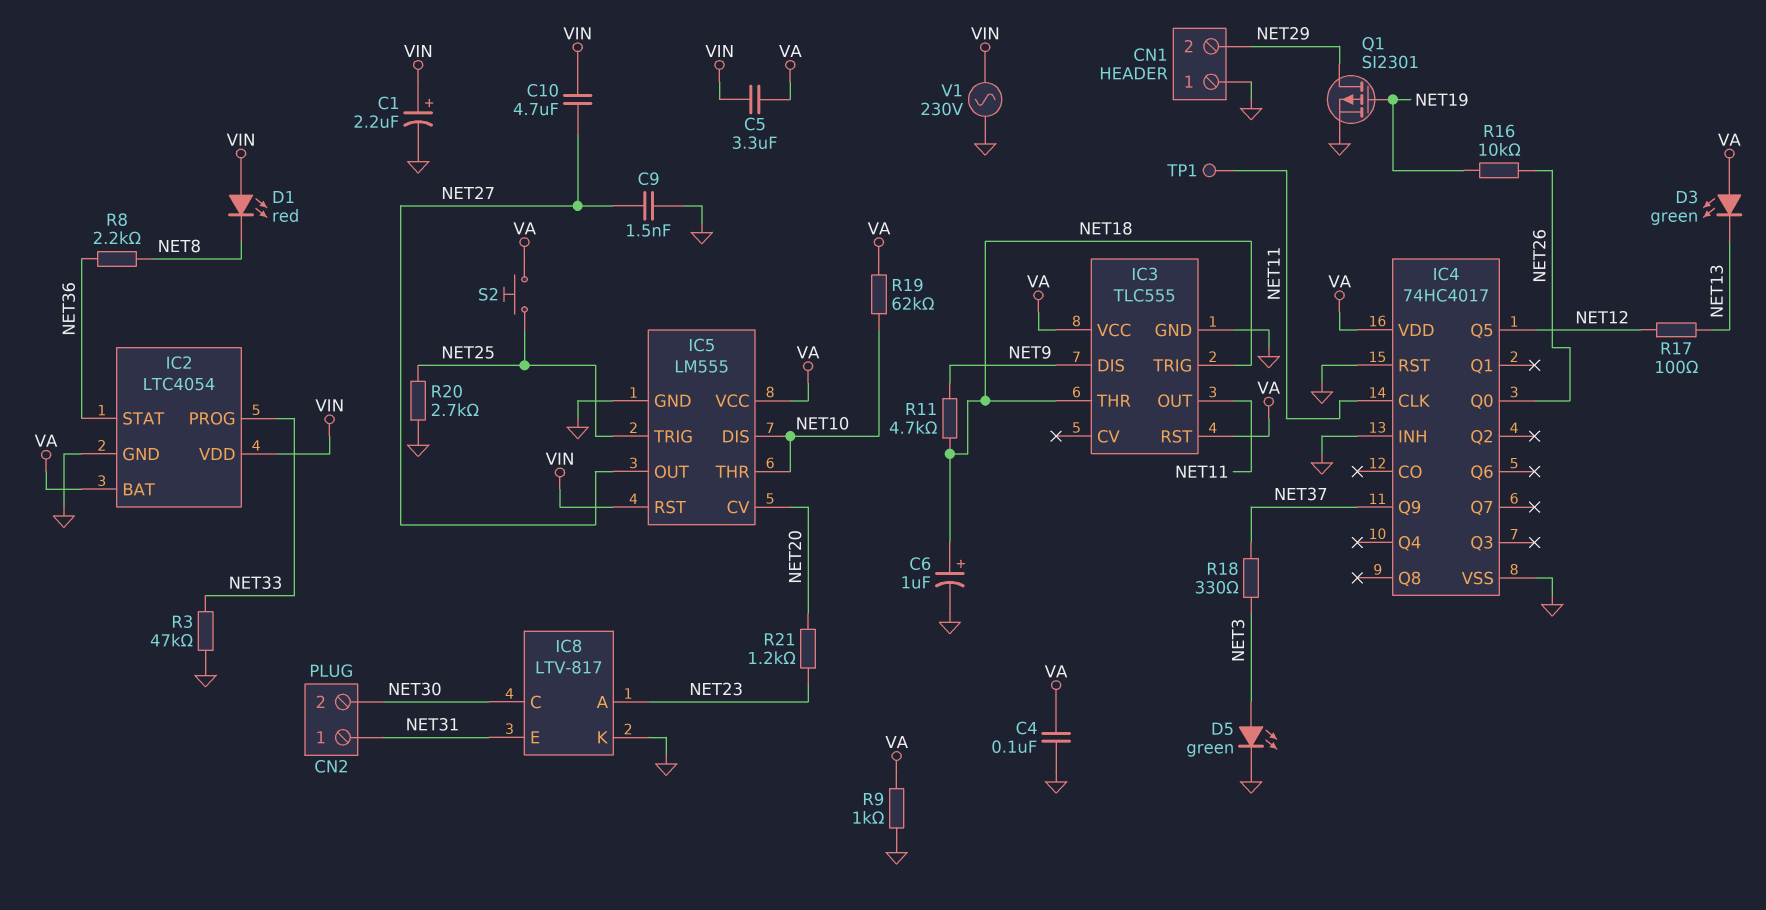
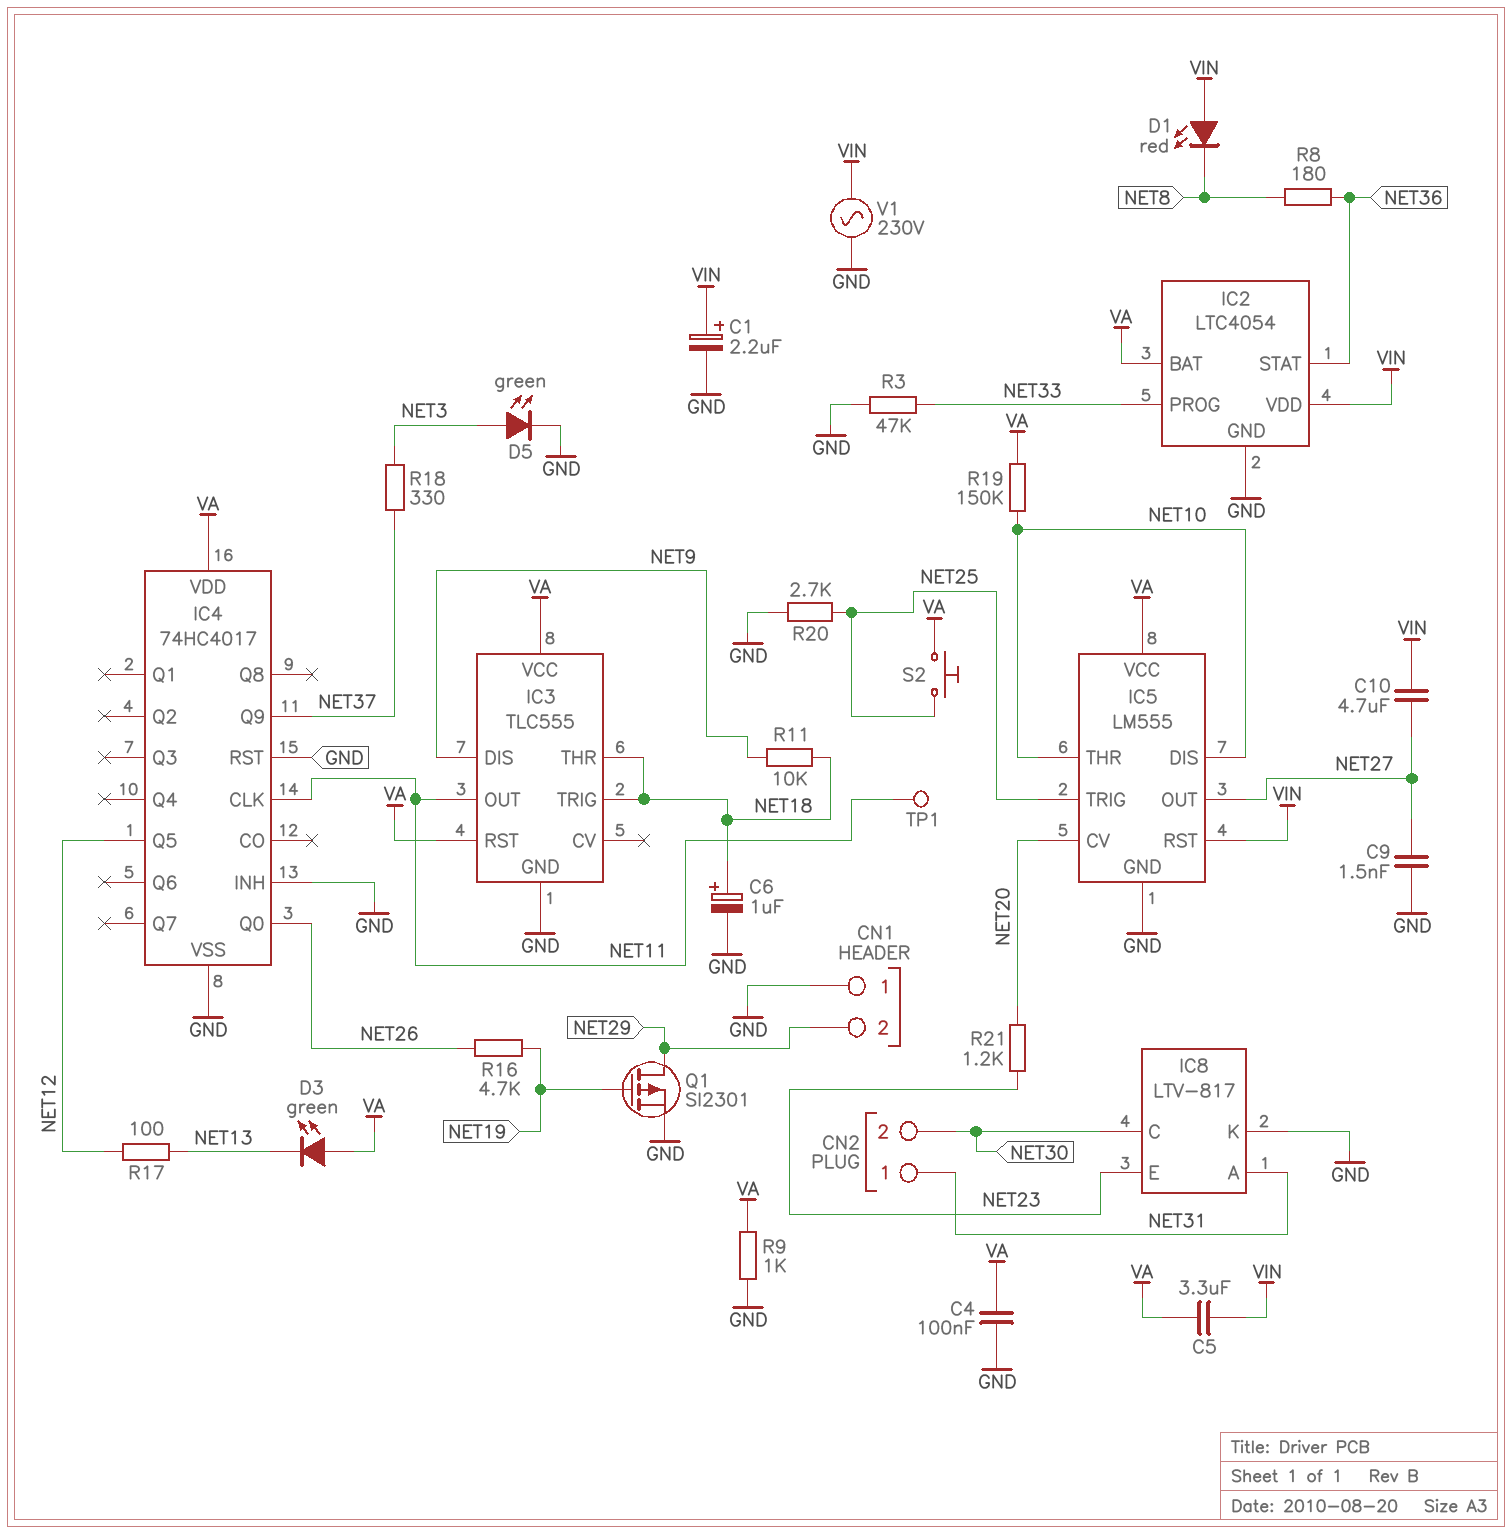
IC8 pin A: NET23 -> NET31
IC8 pin E: NET31 -> NET23
R8: 2.2k (NET8, NET36) -> 180 (NET8, NET36)
R11: 4.7k (NET9, NET18) -> 10k (NET9, NET18)
R16: 10k (NET19, NET26) -> 4.7k (NET19, NET26)
R19: 62k (NET10, VA) -> 150k (NET10, VA)

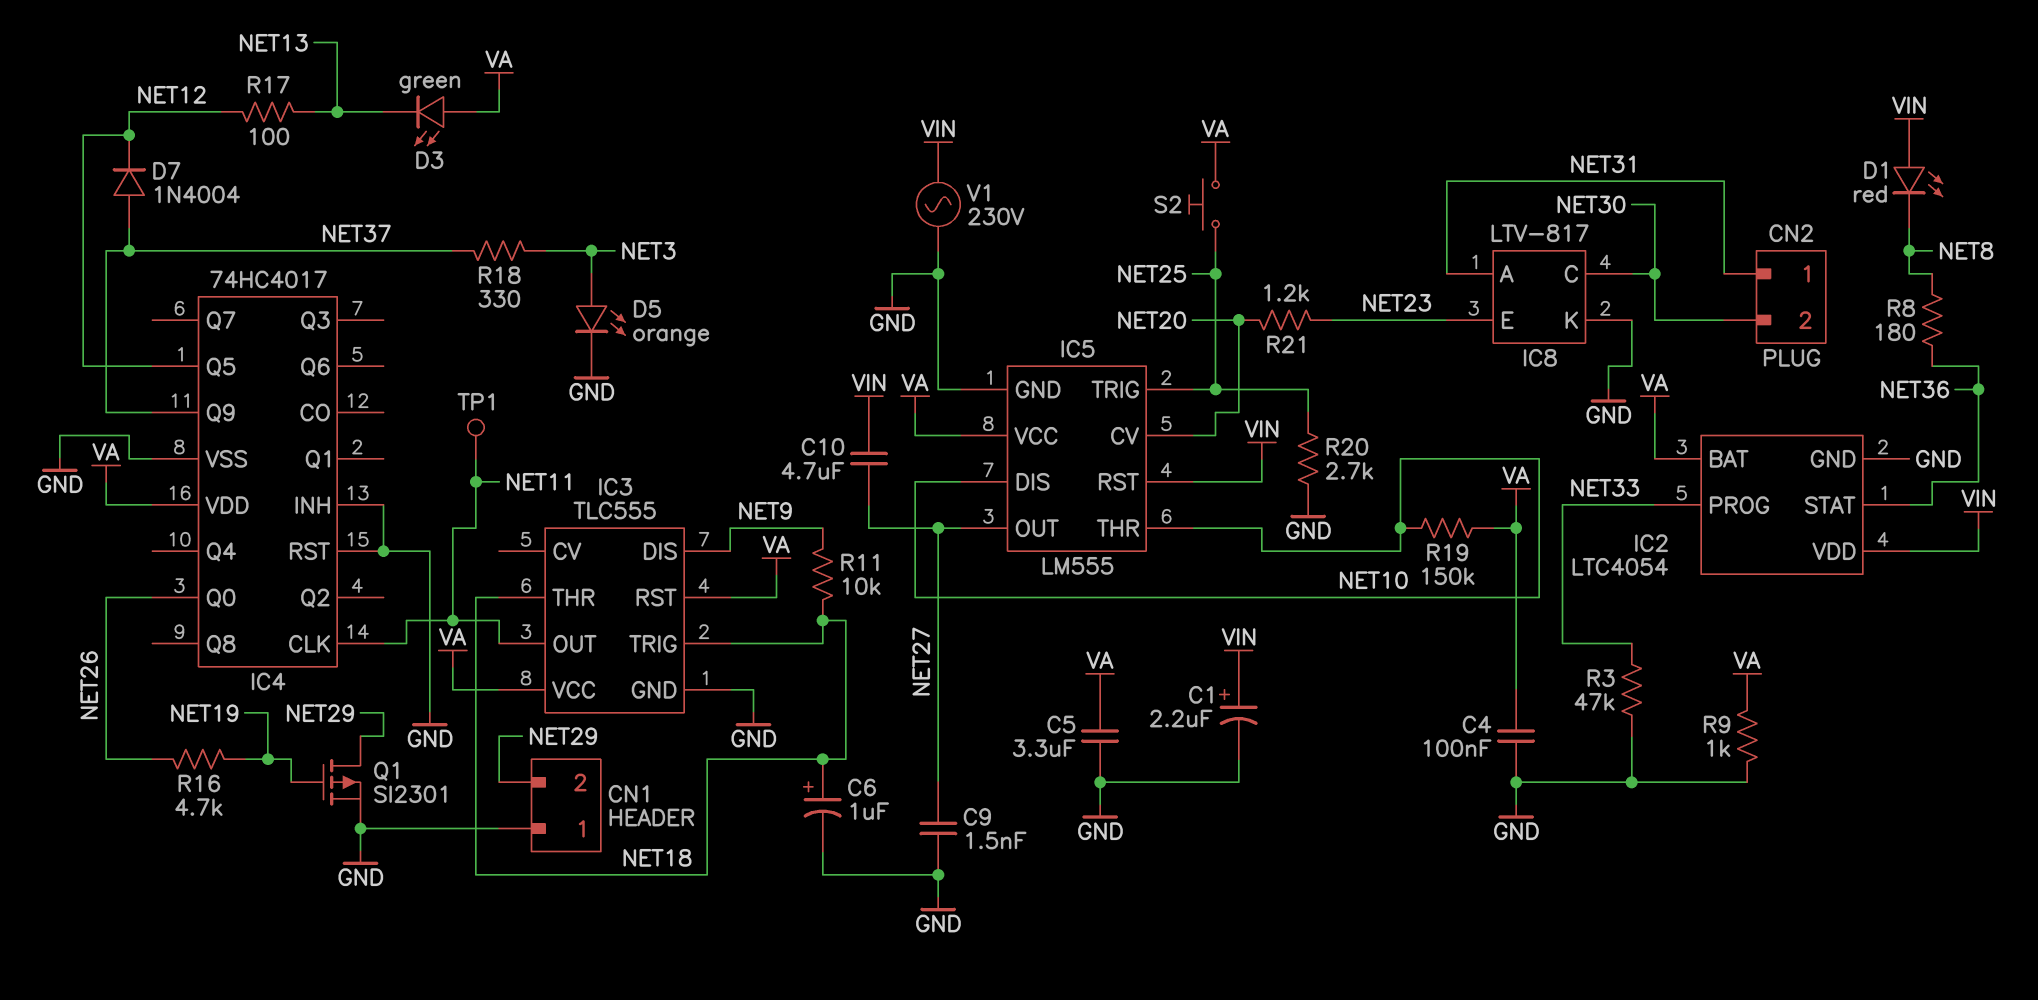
C5: 3.3uF (VA, VIN) -> 3.3uF (GND, VA)
D5: LED green (A NET3, K GND) -> LED orange (A NET3, K GND)
D7: none -> diode 1N4004 (A NET37, K NET12)

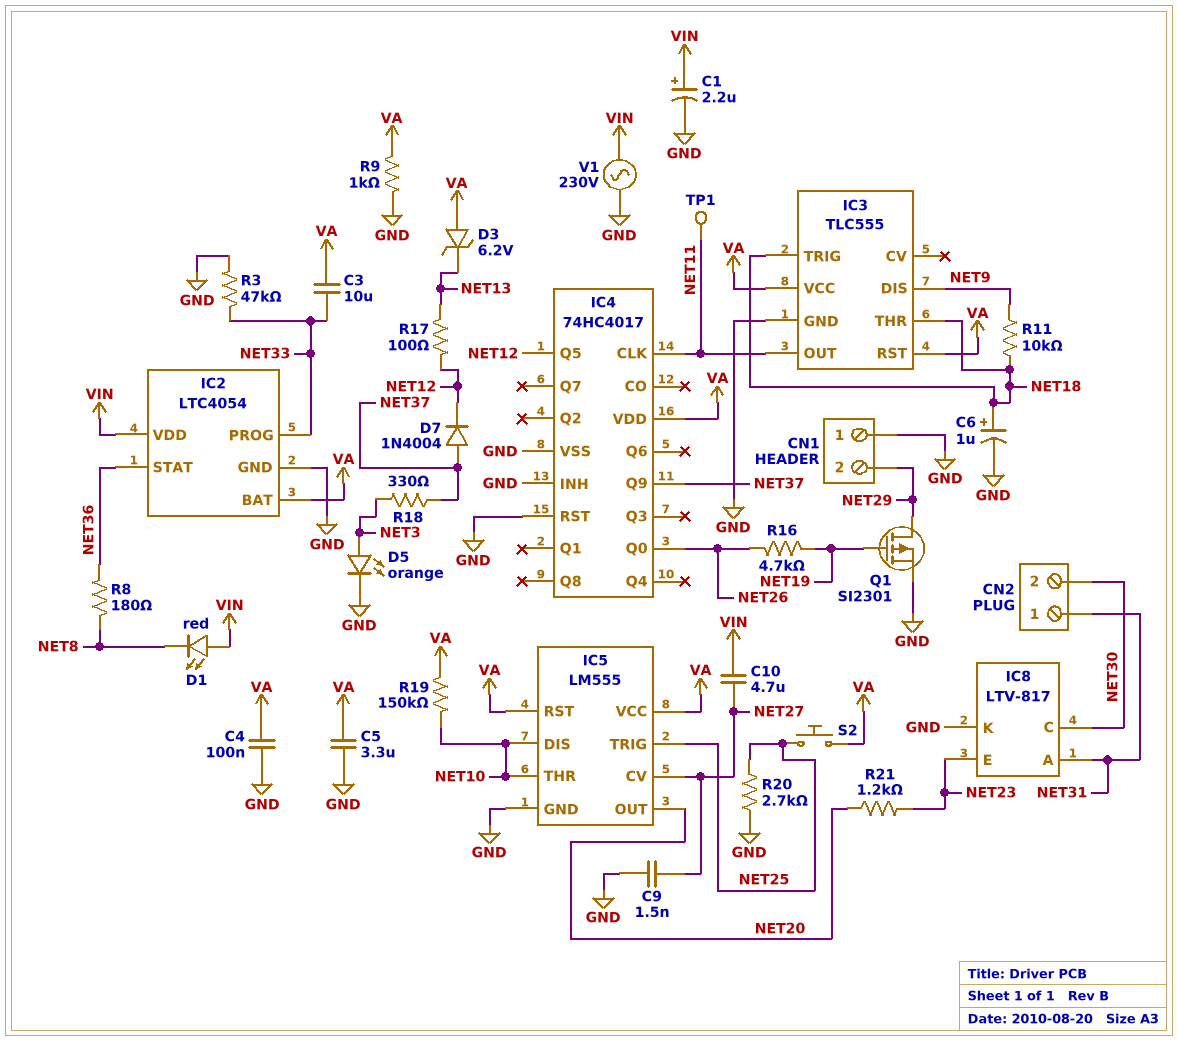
C3: none -> 10uF (NET33, VA)
D3: LED green (A VA, K NET13) -> zener 6.2V (A VA, K NET13)
IC5 pin CV: NET20 -> NET27
IC5 pin OUT: NET27 -> NET20
IC5 pin RST: VIN -> VA

